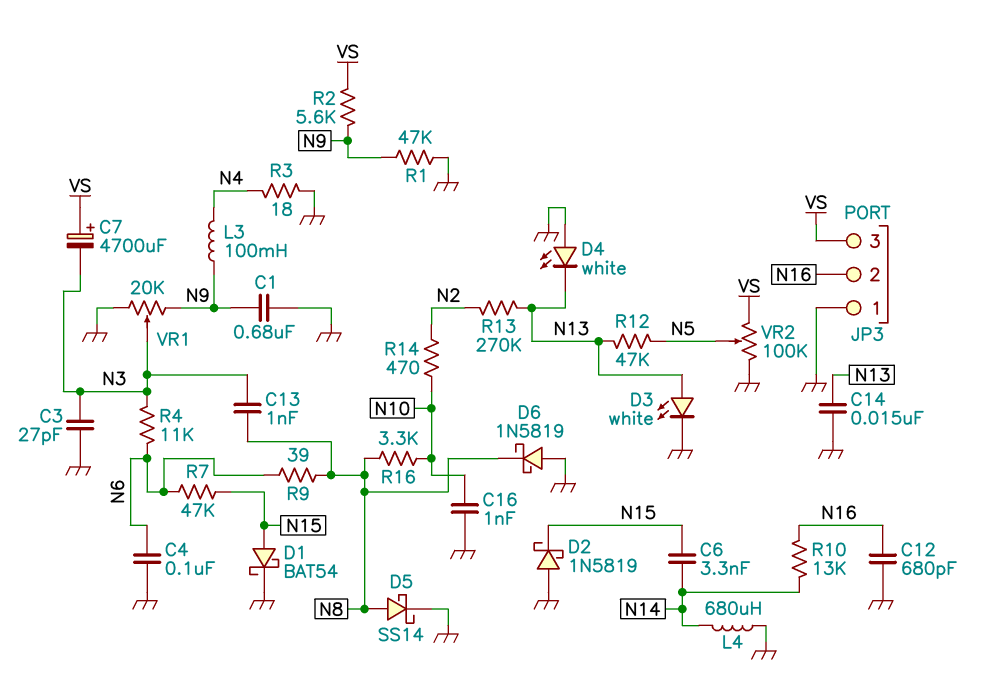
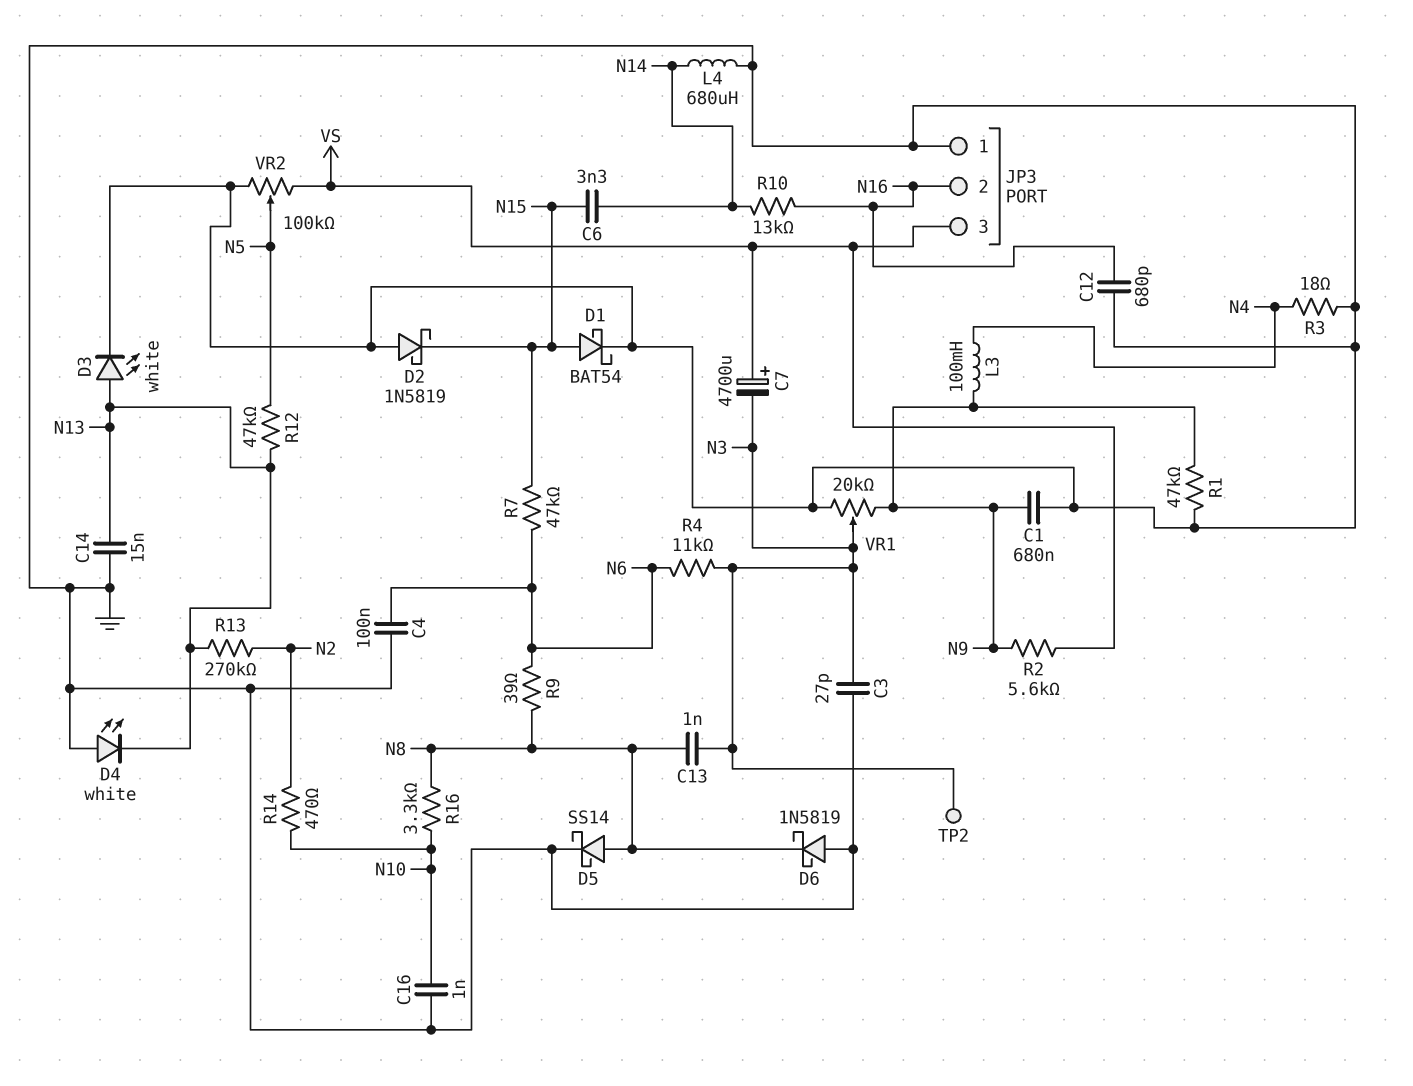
TP2: none -> test point (N3)

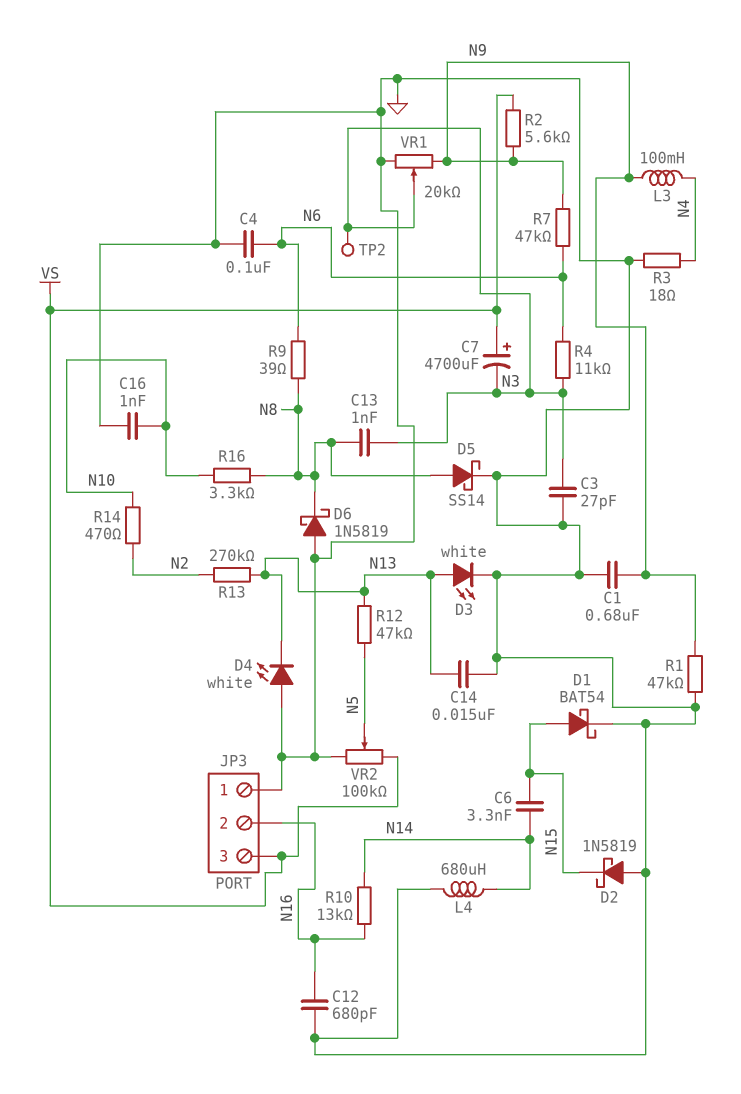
R7: 47k (N6, N15) -> 47k (N6, N9)

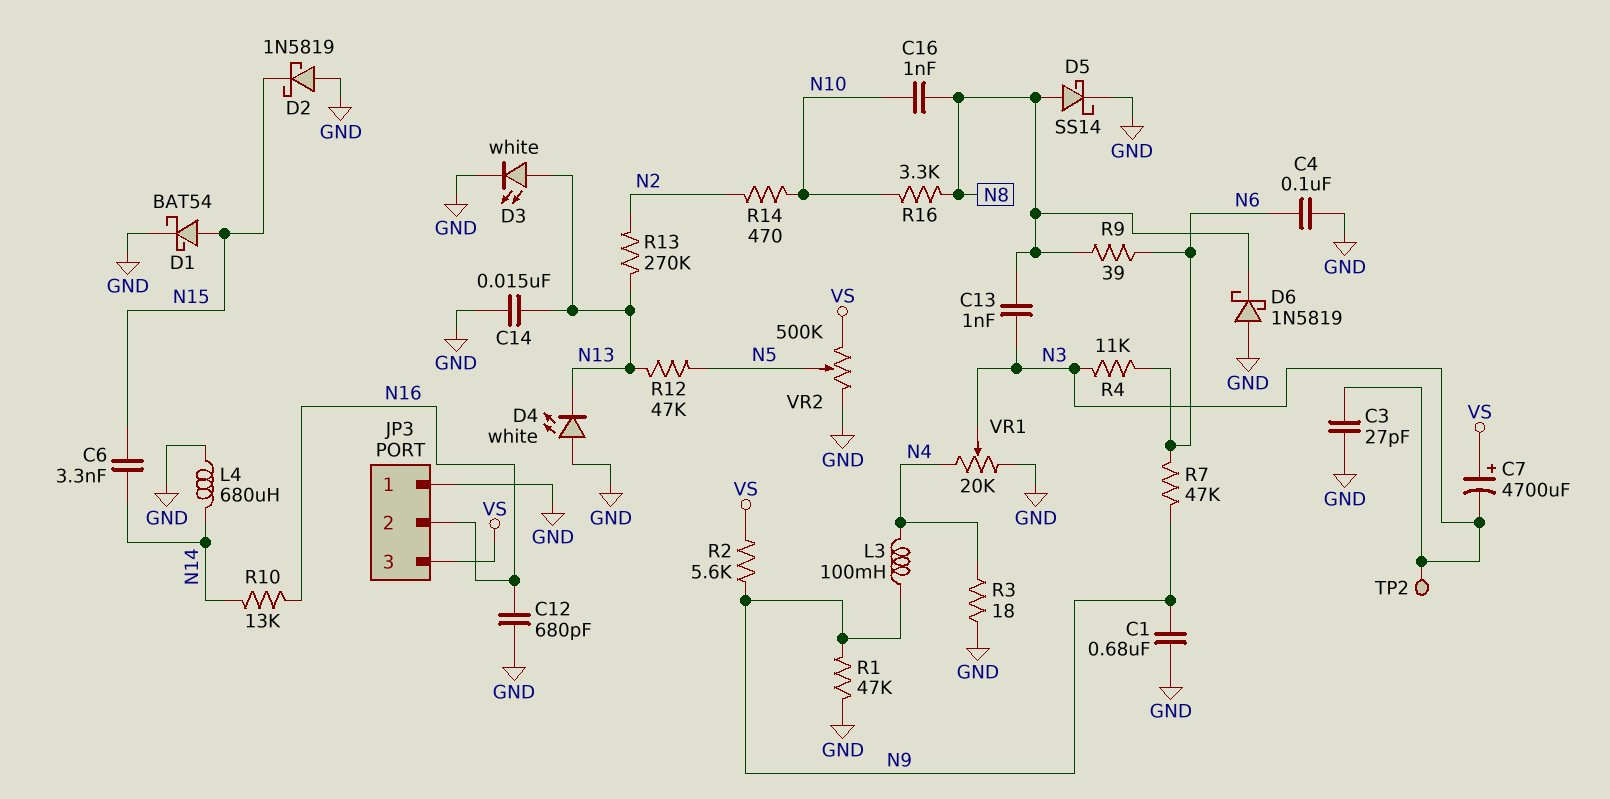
C16: 1nF (GND, N10) -> 1nF (N8, N10)
VR1: 20k (GND, N9, wiper N3) -> 20k (GND, N4, wiper N3)
VR2: 100k (GND, VS, wiper N5) -> 500k (GND, VS, wiper N5)

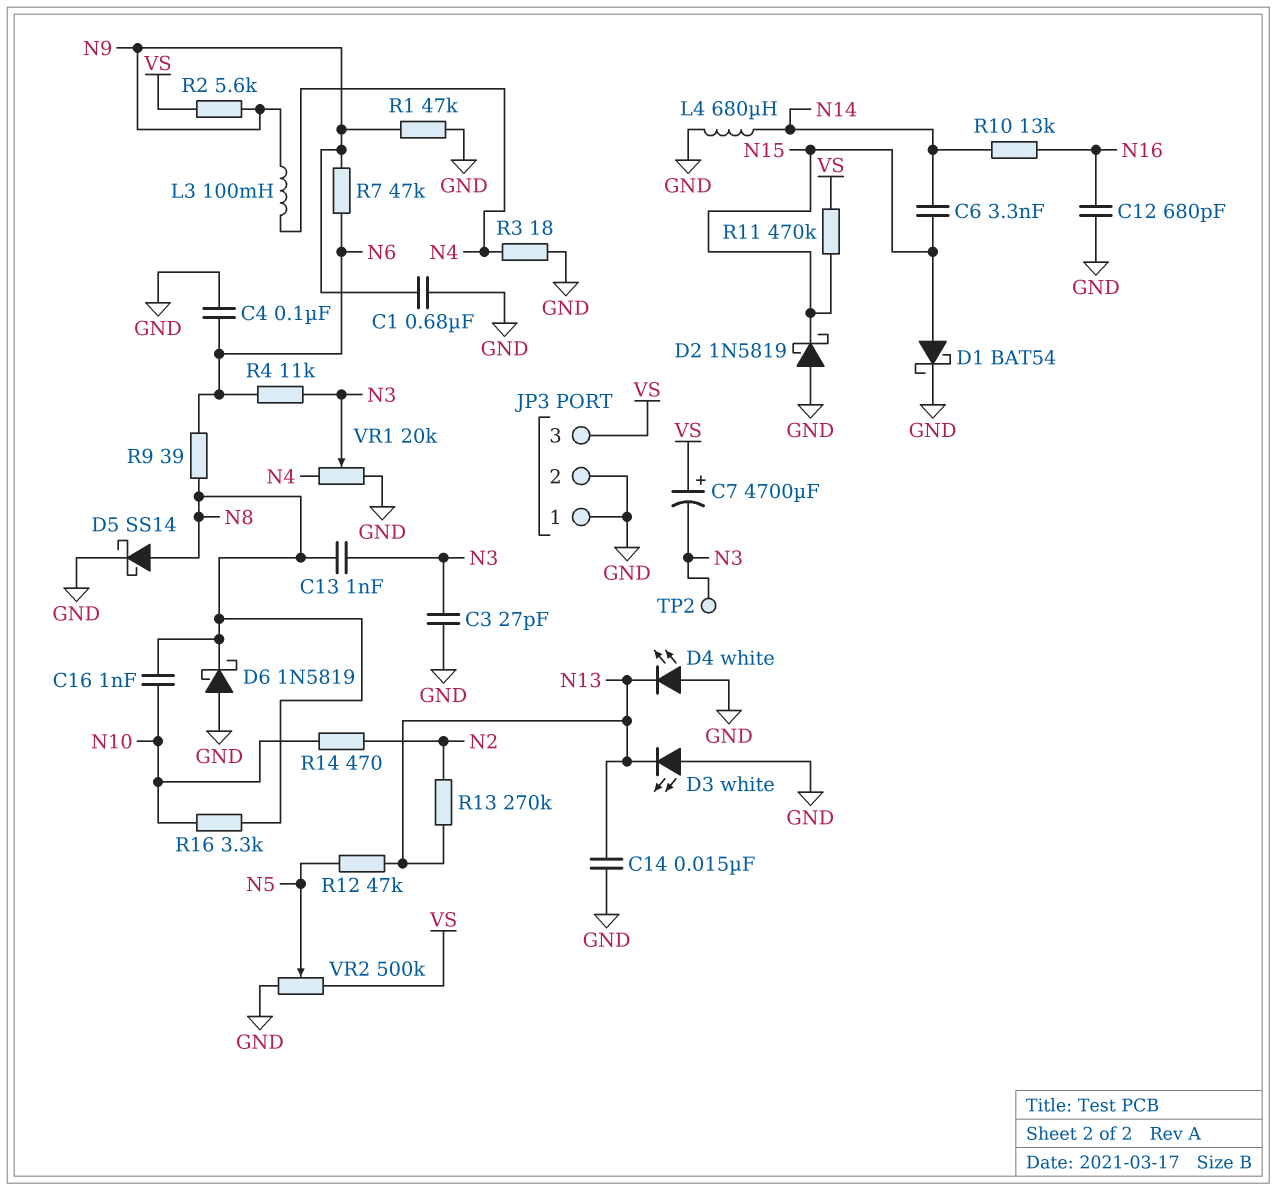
D3: LED white (A N13, K GND) -> LED white (A GND, K N13)
JP3 pin 2: N16 -> GND
R11: none -> 470k (N15, VS)

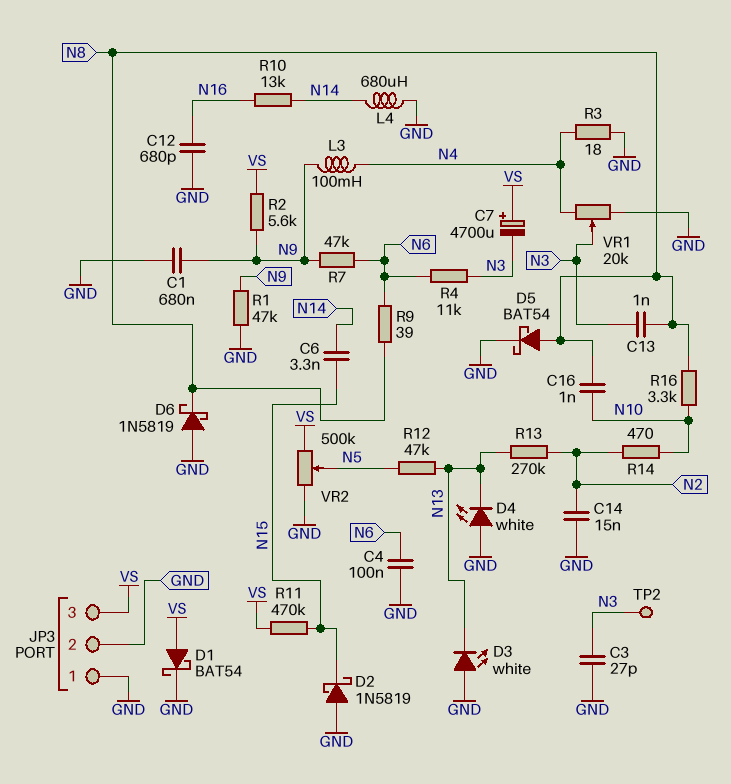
C14: 15nF (GND, N13) -> 15nF (GND, N2)
D1: schottky BAT54 (A N15, K GND) -> schottky BAT54 (A VS, K GND)
D5: schottky SS14 (A N8, K GND) -> schottky BAT54 (A N8, K GND)

